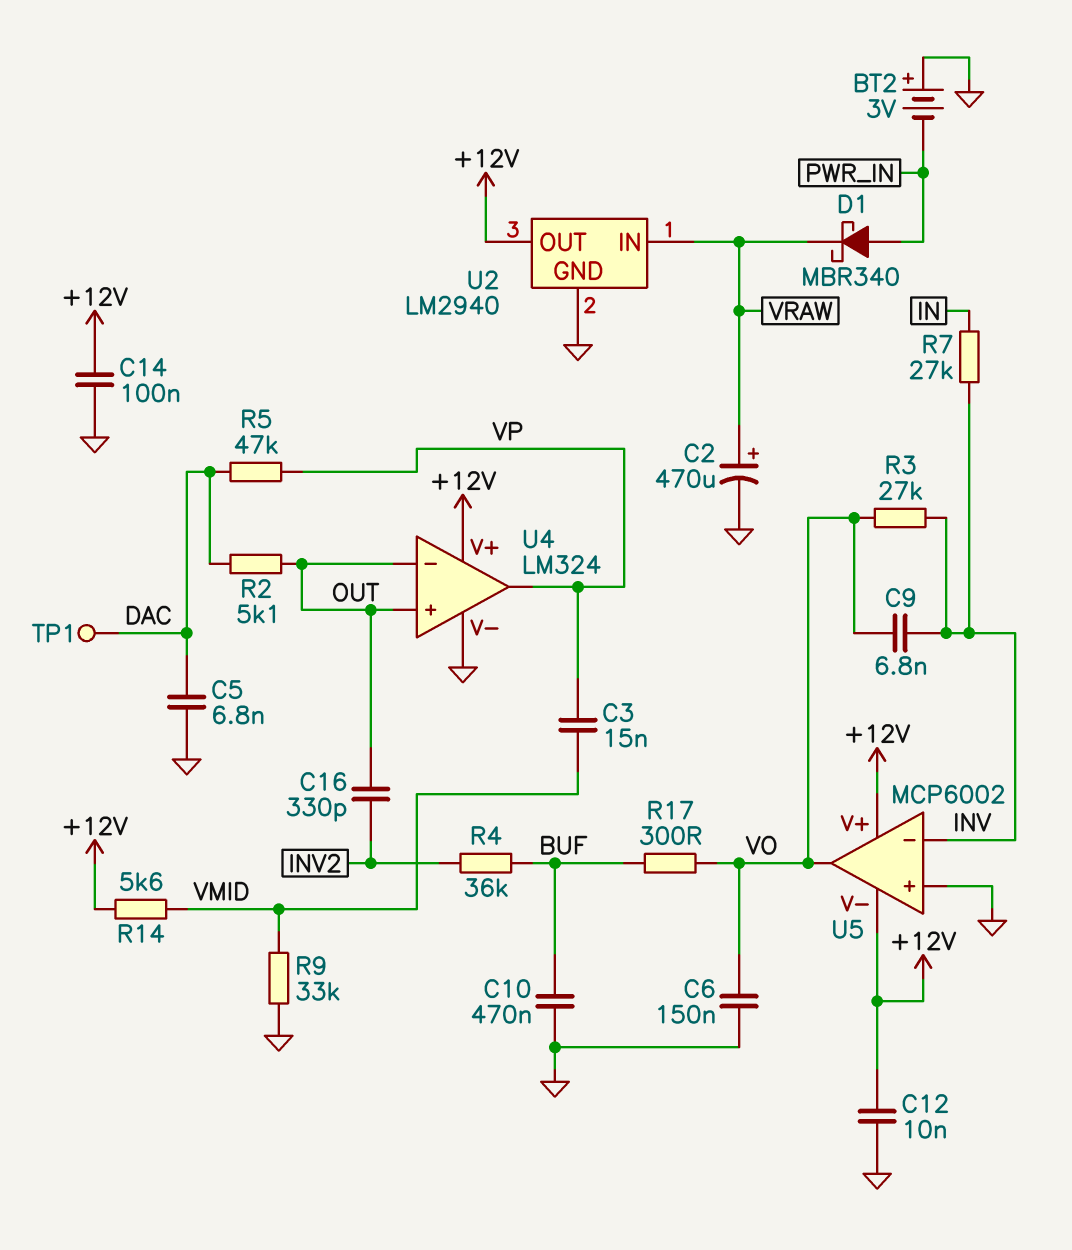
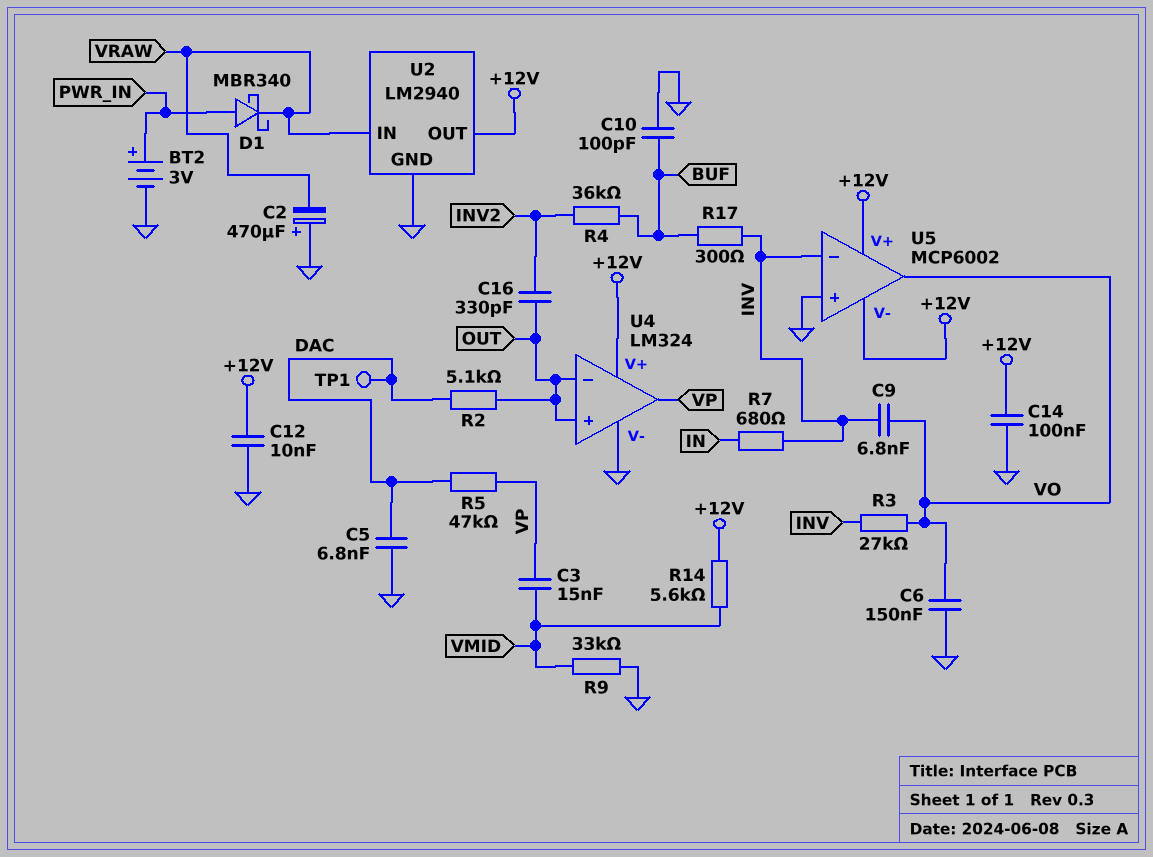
BT2: 3V (plus GND, minus PWR_IN) -> 3V (plus PWR_IN, minus GND)
C2: 470uF (plus VRAW, minus GND) -> 470uF (plus GND, minus VRAW)
C10: 470nF (BUF, GND) -> 100pF (BUF, GND)
R7: 27k (IN, INV) -> 680 (IN, INV)
R17: 300 (BUF, VO) -> 300 (BUF, INV)

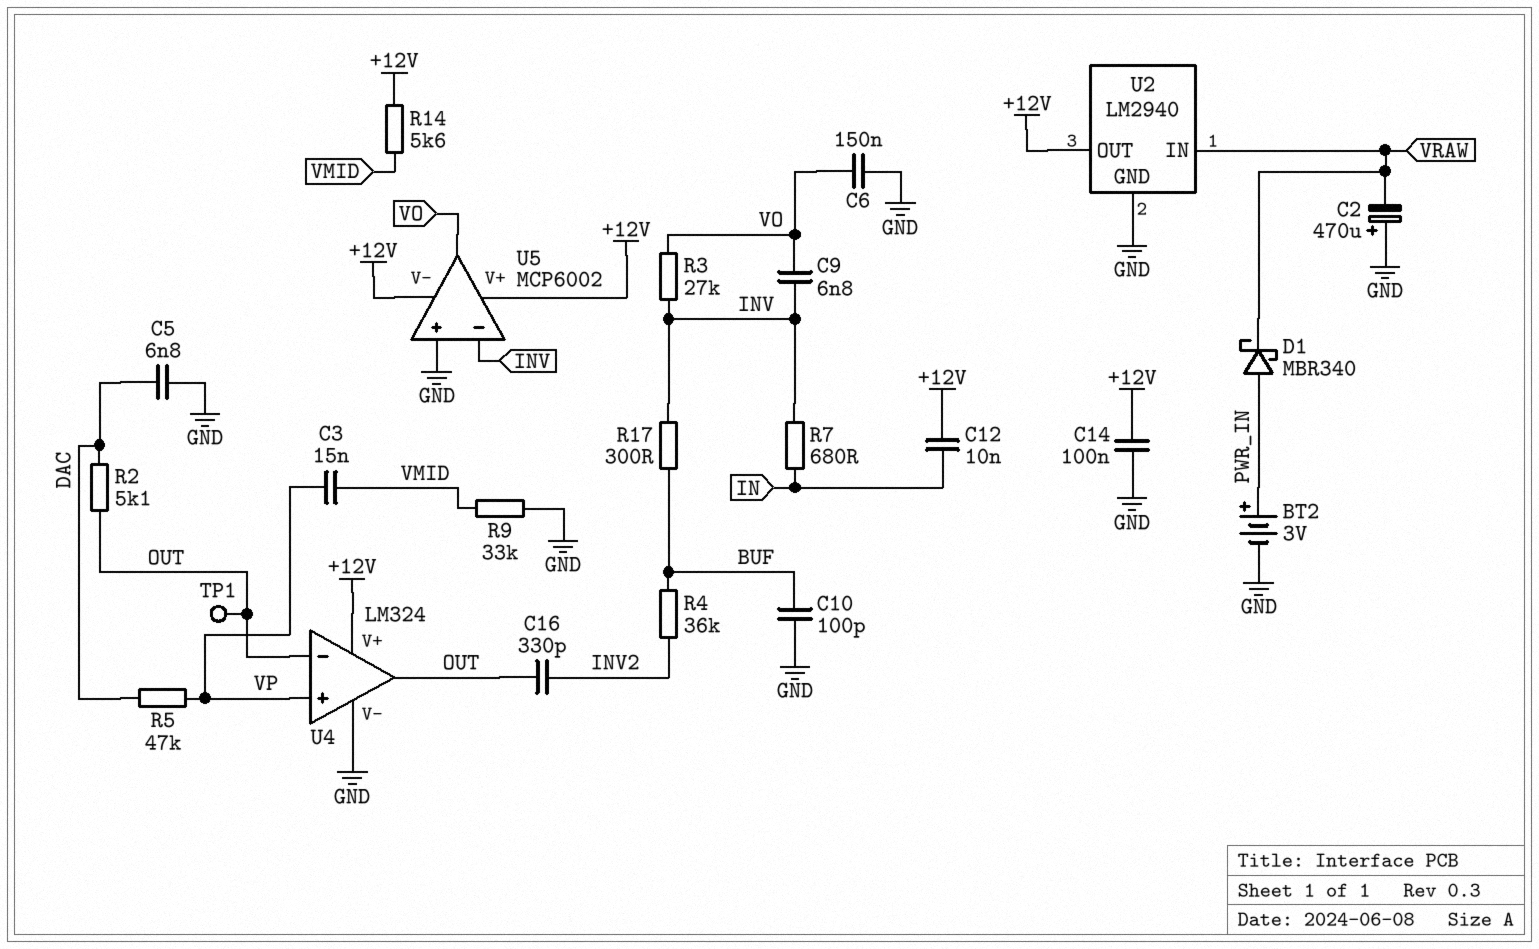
C12: 10nF (+12V, GND) -> 10nF (+12V, IN)
TP1: test point (DAC) -> test point (OUT)
U4 pin in+: OUT -> VP
U4 pin out: VP -> OUT

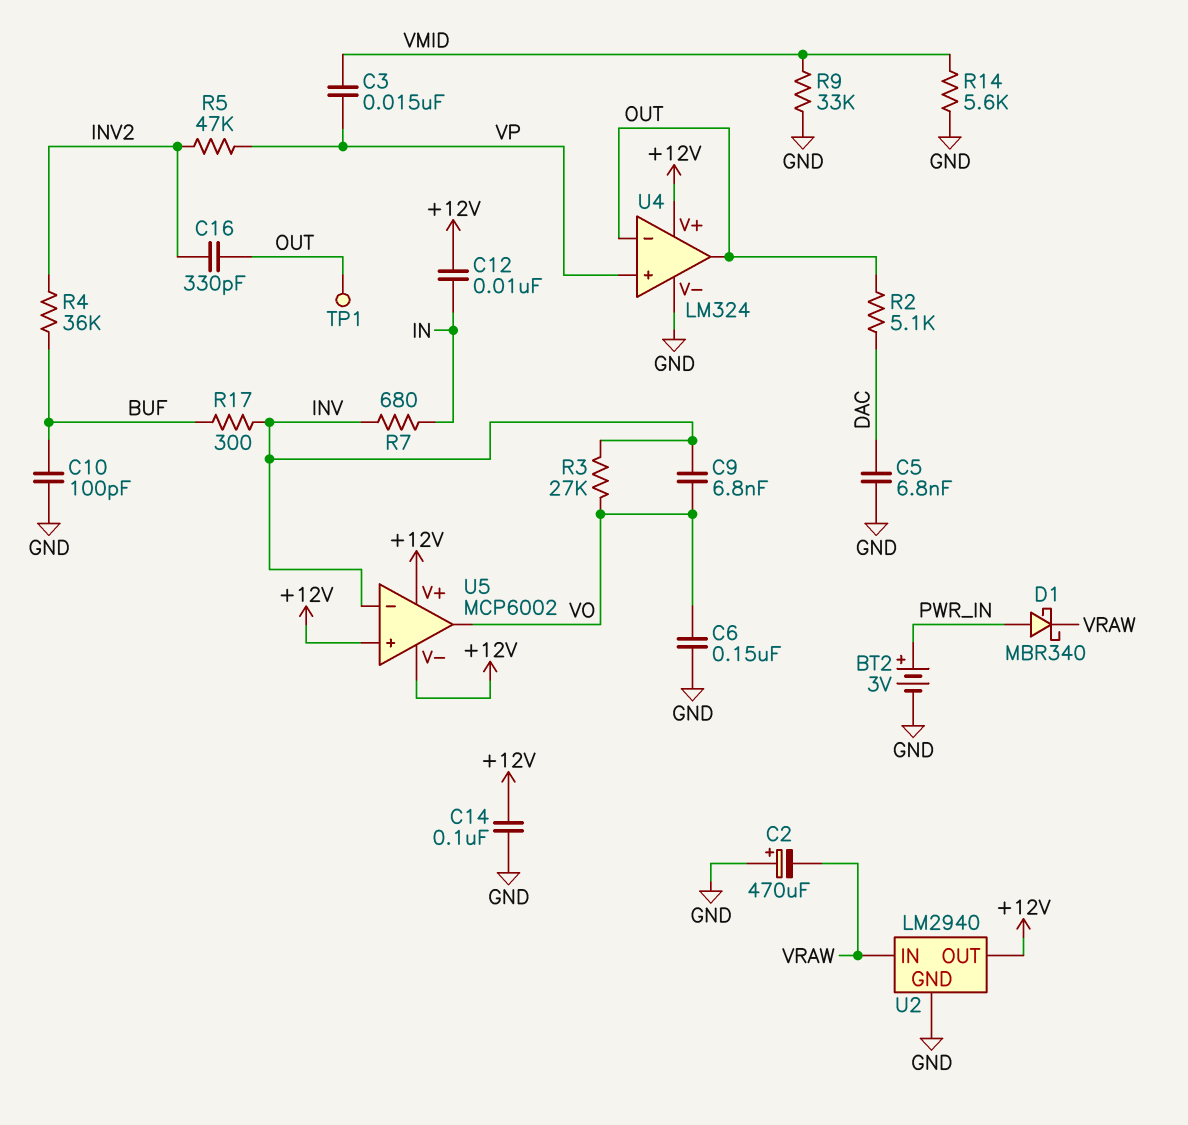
R5: 47k (DAC, VP) -> 47k (INV2, VP)
R14: 5.6k (+12V, VMID) -> 5.6k (GND, VMID)
U5 pin in+: GND -> +12V

